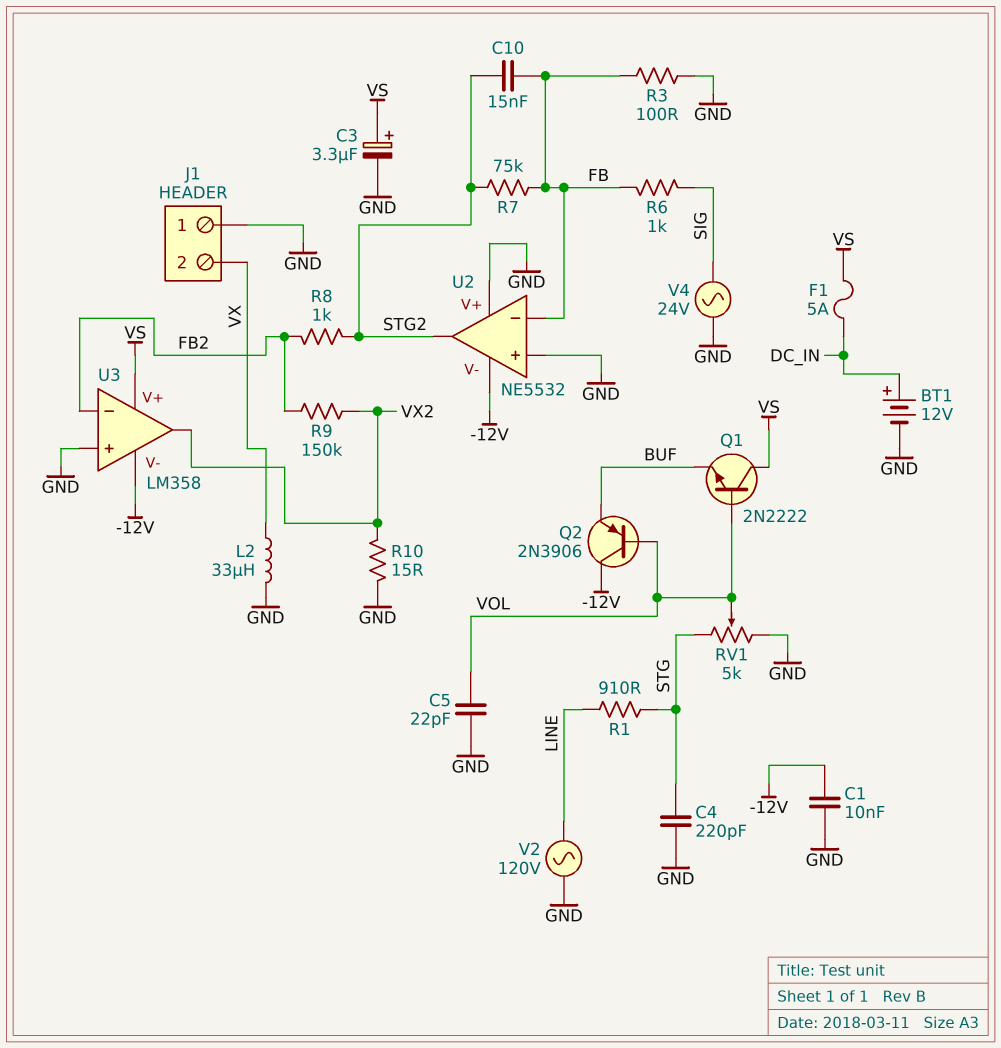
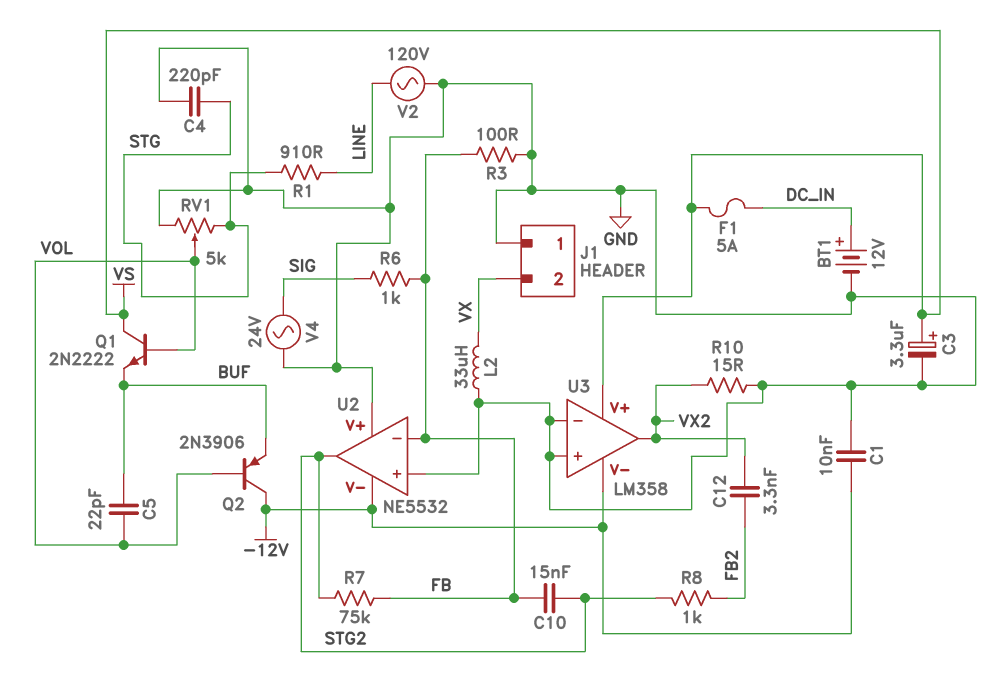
C5: 22pF (GND, VOL) -> 22pF (BUF, VOL)
C12: none -> 3.3nF (FB2, VX2)
R9: 150k (FB2, VX2) -> none
U3 pin in-: FB2 -> GND

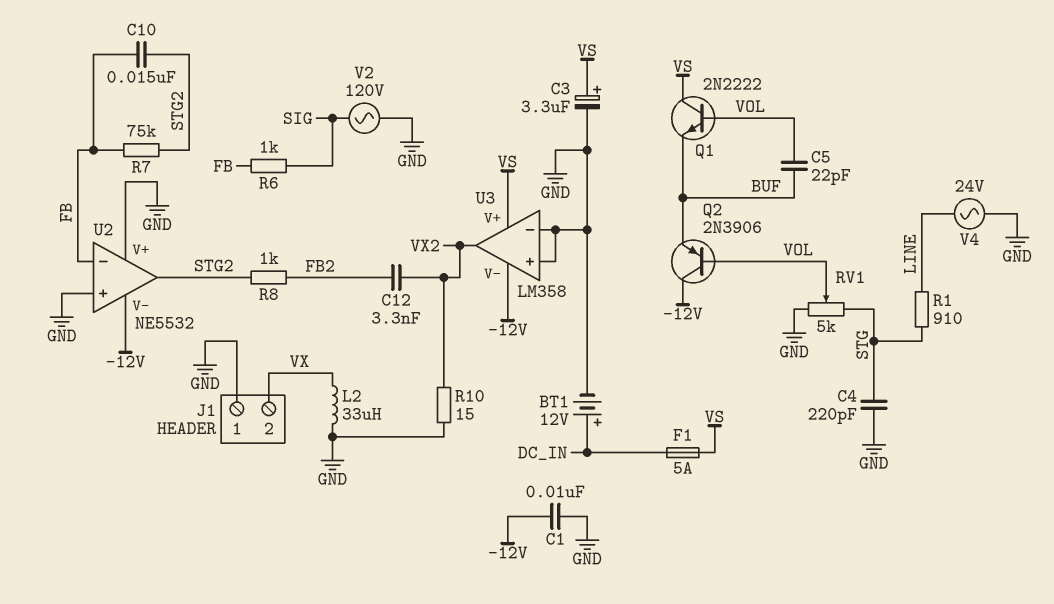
R3: 100 (FB, GND) -> none
V2: AC 120V (GND, LINE) -> AC 120V (GND, SIG)
V4: AC 24V (GND, SIG) -> AC 24V (GND, LINE)

